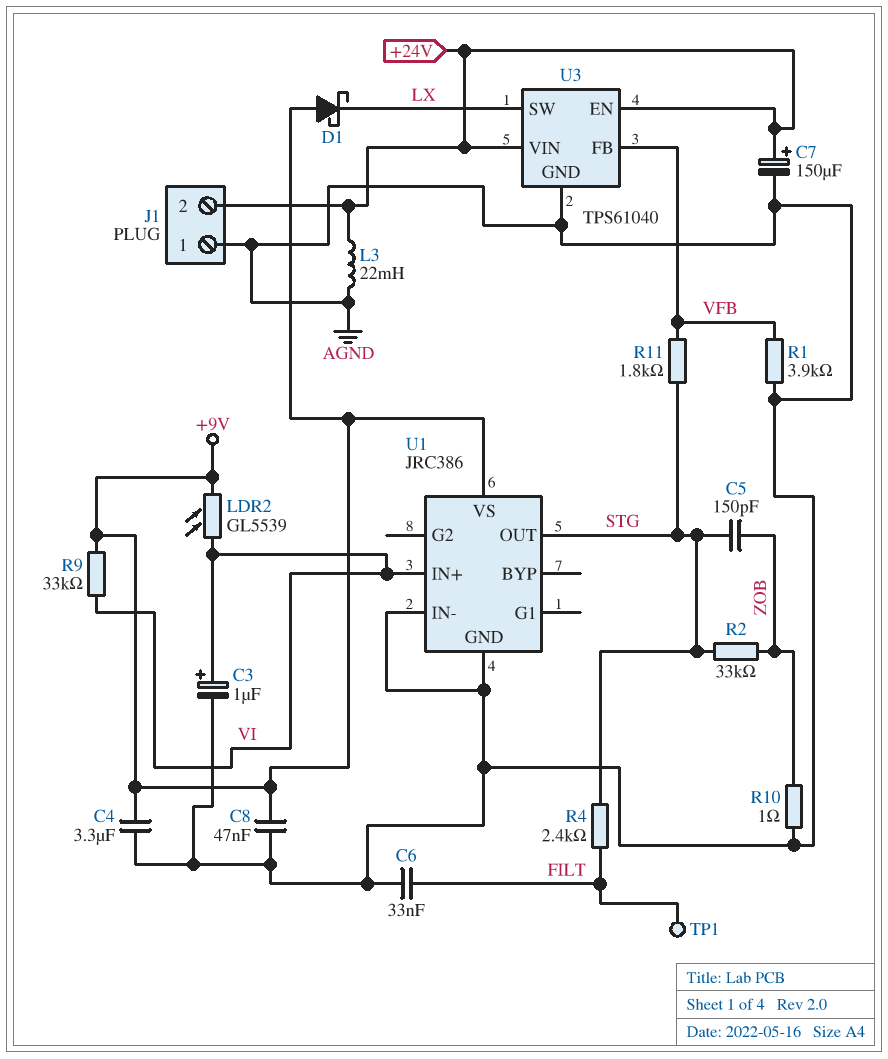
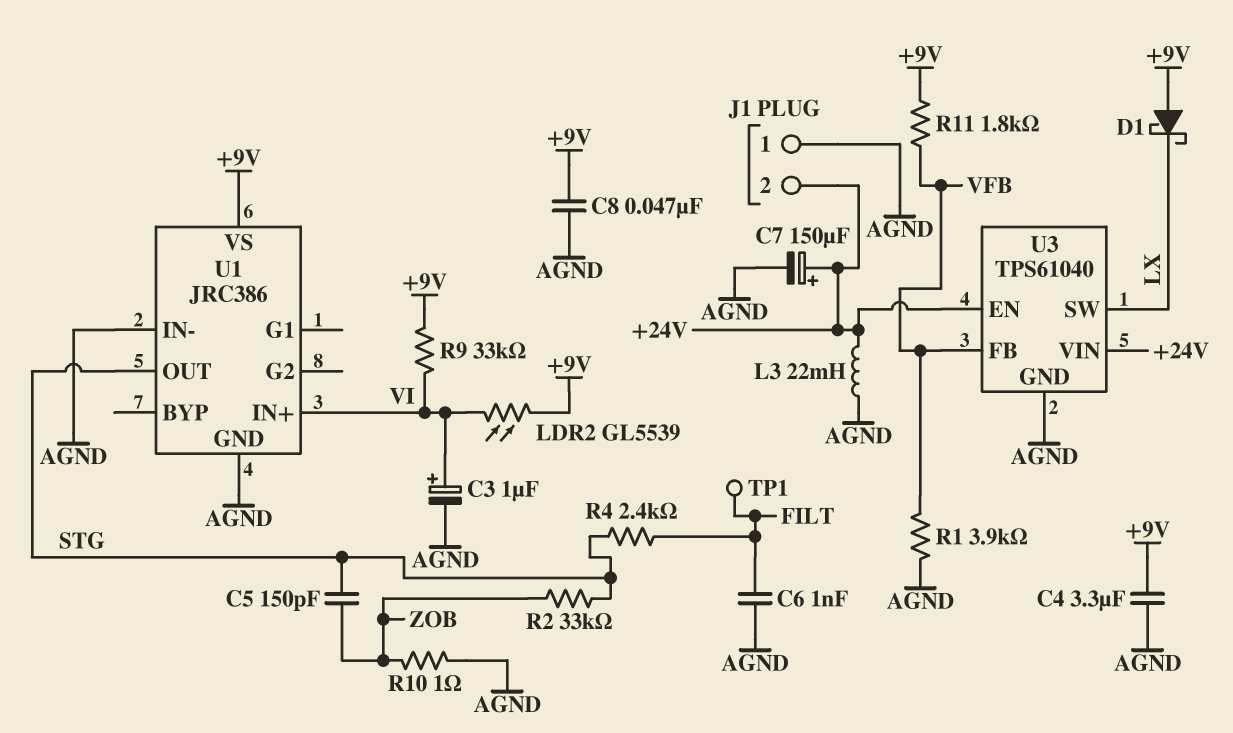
C6: 33nF (AGND, FILT) -> 1nF (AGND, FILT)
R11: 1.8k (STG, VFB) -> 1.8k (+9V, VFB)

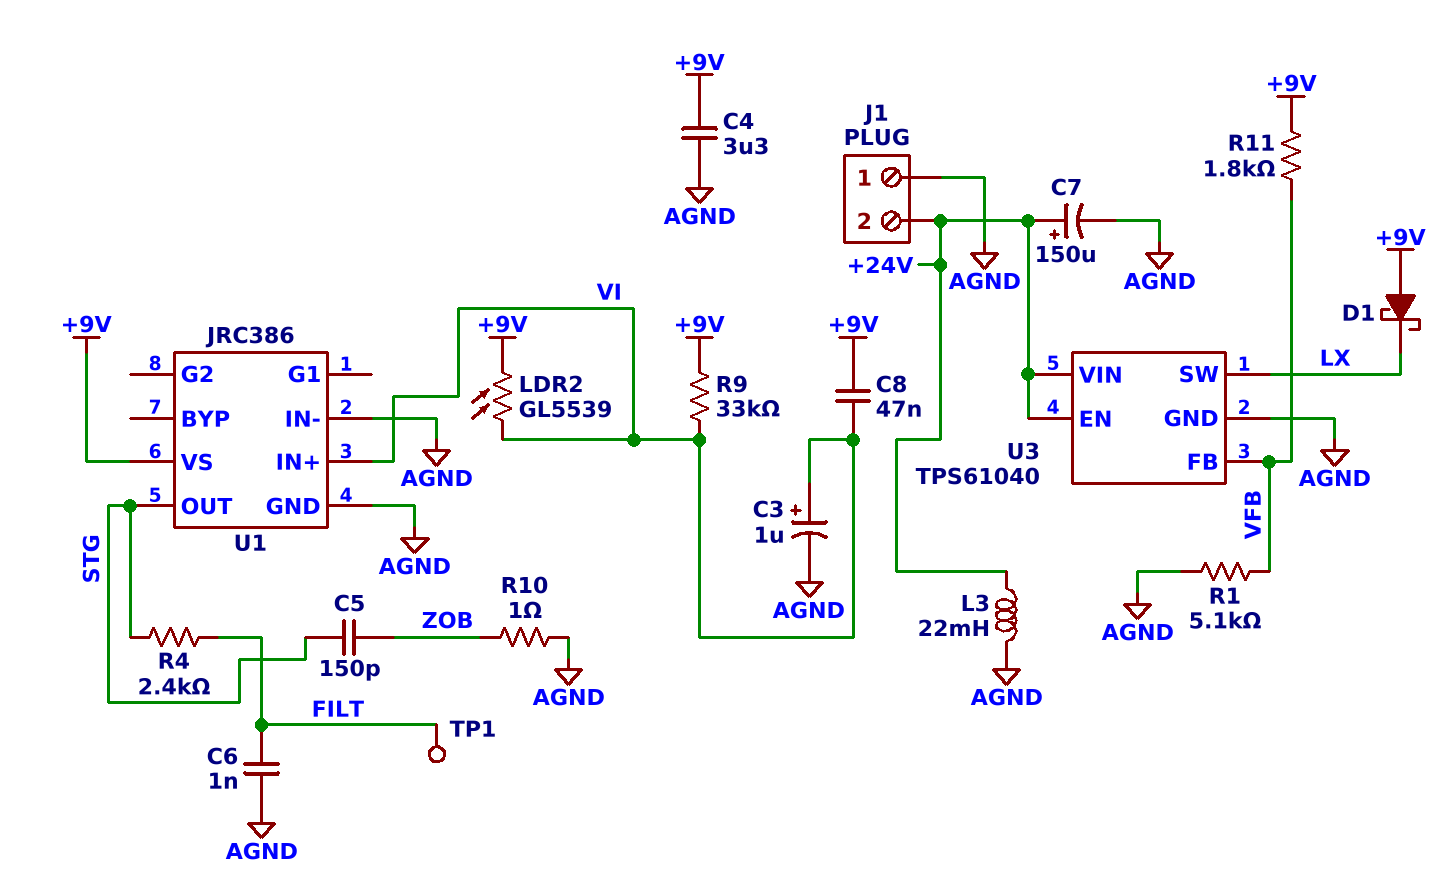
C8: 47nF (+9V, AGND) -> 47nF (+9V, VI)
R1: 3.9k (AGND, VFB) -> 5.1k (AGND, VFB)
R2: 33k (STG, ZOB) -> none

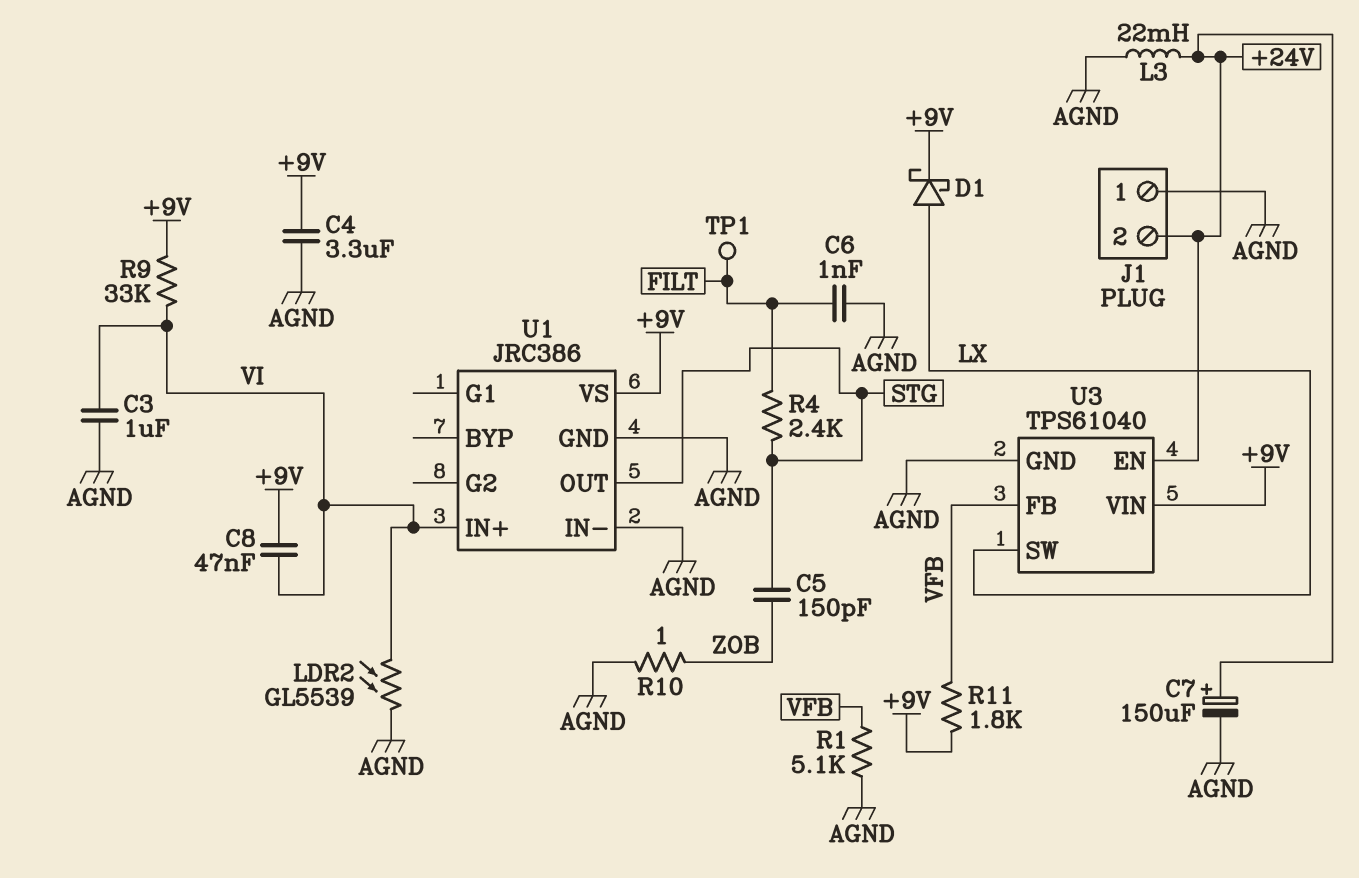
C3: 1uF (plus VI, minus AGND) -> 1uF (AGND, VI)
D1: schottky (A +9V, K LX) -> schottky (A LX, K +9V)
LDR2: GL5539 (+9V, VI) -> GL5539 (AGND, VI)
U3 pin VIN: +24V -> +9V

